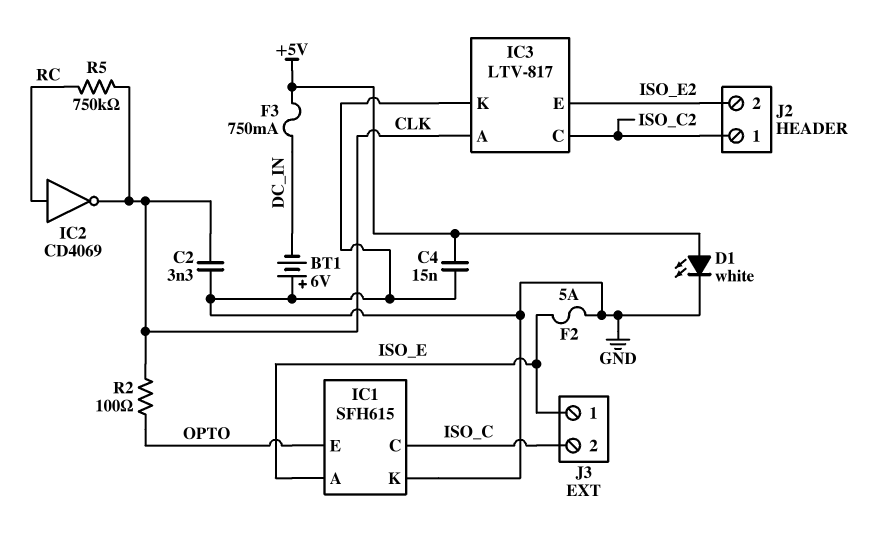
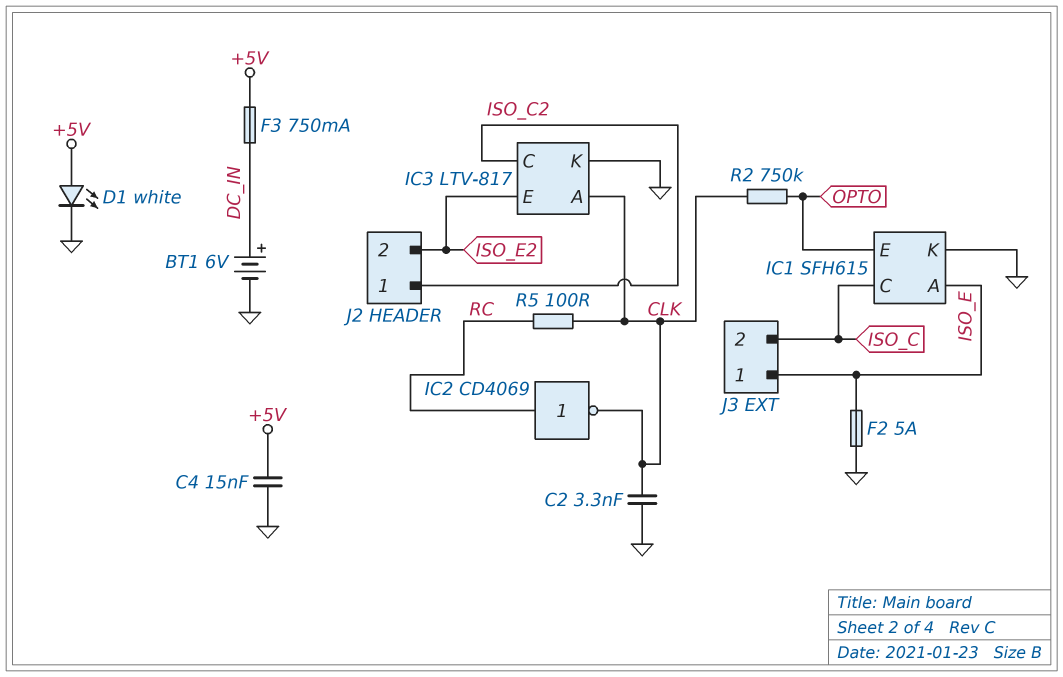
BT1: 6V (plus GND, minus DC_IN) -> 6V (plus DC_IN, minus GND)
R2: 100 (CLK, OPTO) -> 750k (CLK, OPTO)
R5: 750k (CLK, RC) -> 100 (CLK, RC)

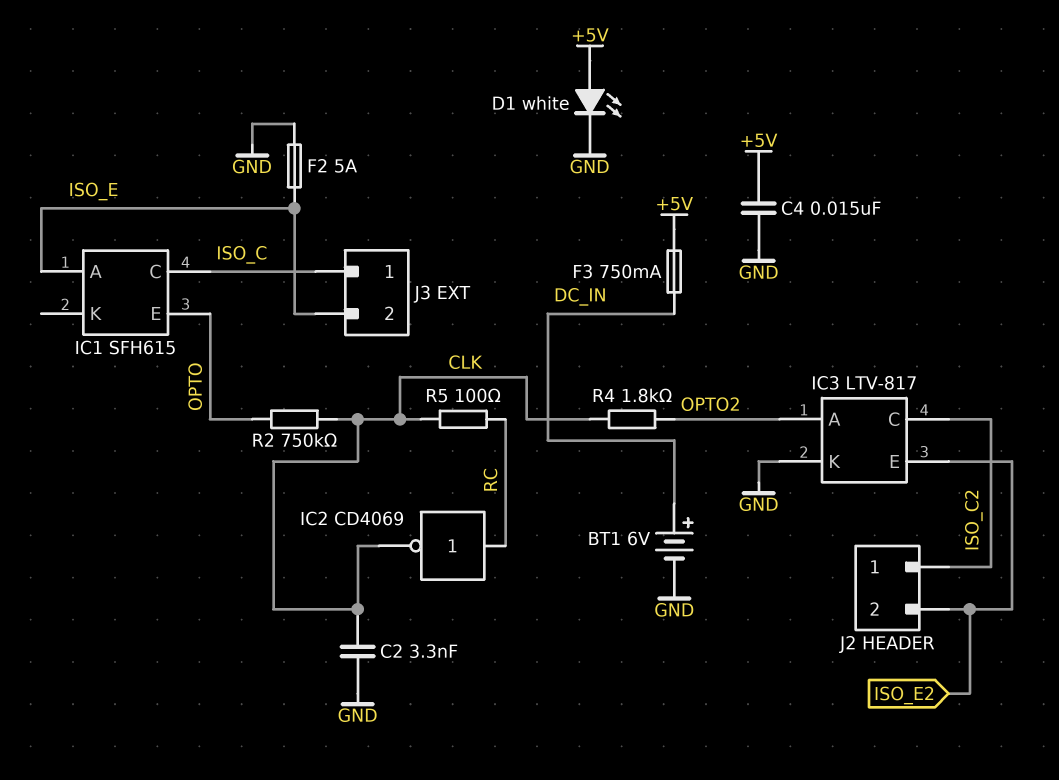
IC1 pin K: GND -> none
IC3 pin A: CLK -> OPTO2
J3 pin 1: ISO_E -> ISO_C
J3 pin 2: ISO_C -> ISO_E
R4: none -> 1.8k (CLK, OPTO2)

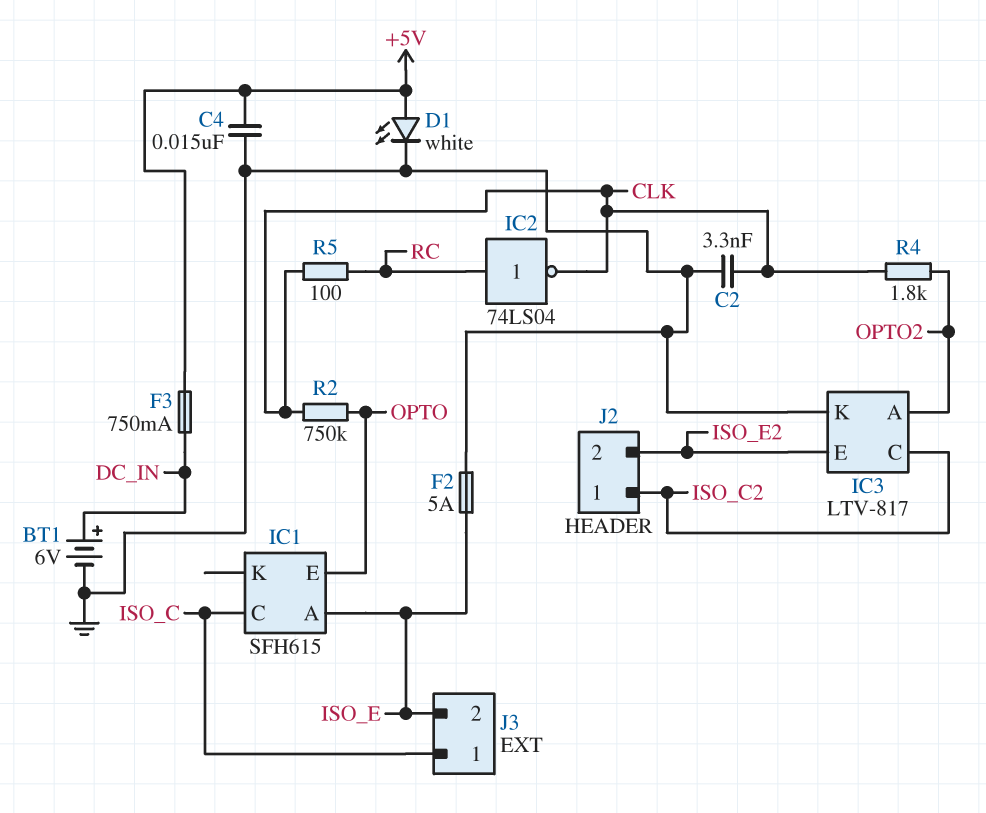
IC2: NOT CD4069 (in RC, out CLK) -> NOT 74LS04 (in RC, out CLK)

